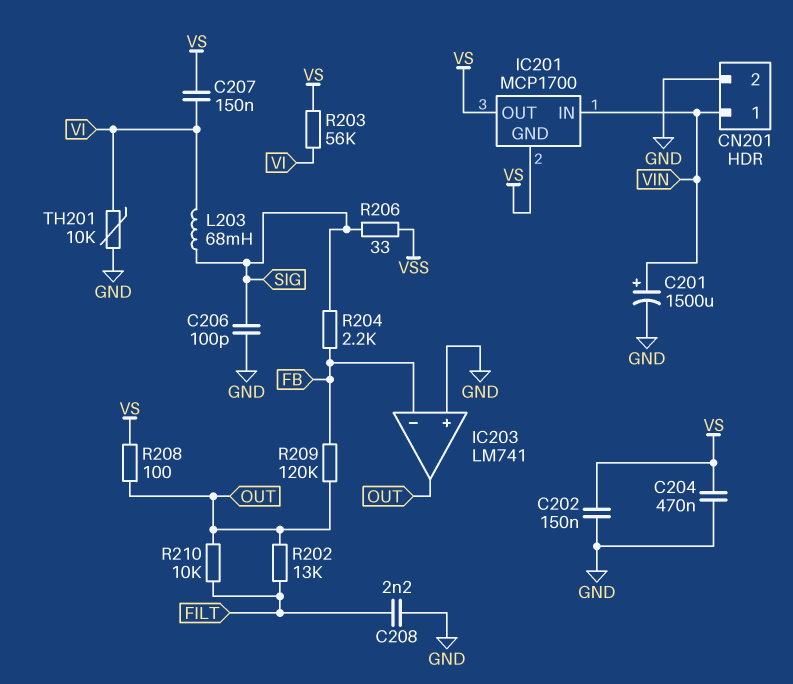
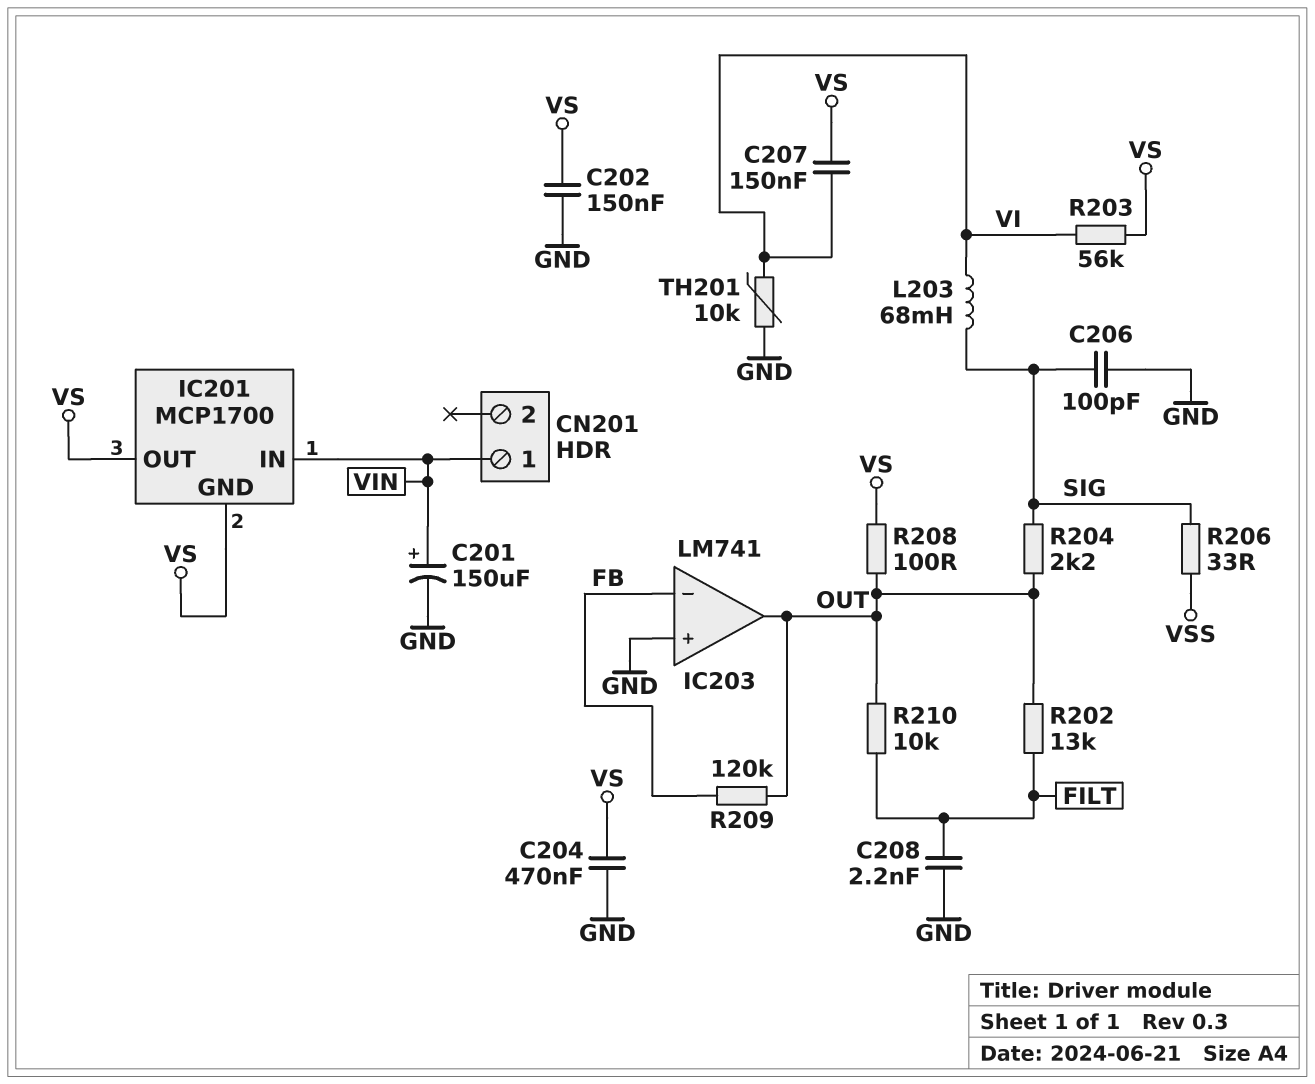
C201: 1500uF (plus VIN, minus GND) -> 150uF (plus VIN, minus GND)
CN201 pin 2: GND -> none
R204: 2.2k (FB, SIG) -> 2.2k (OUT, SIG)

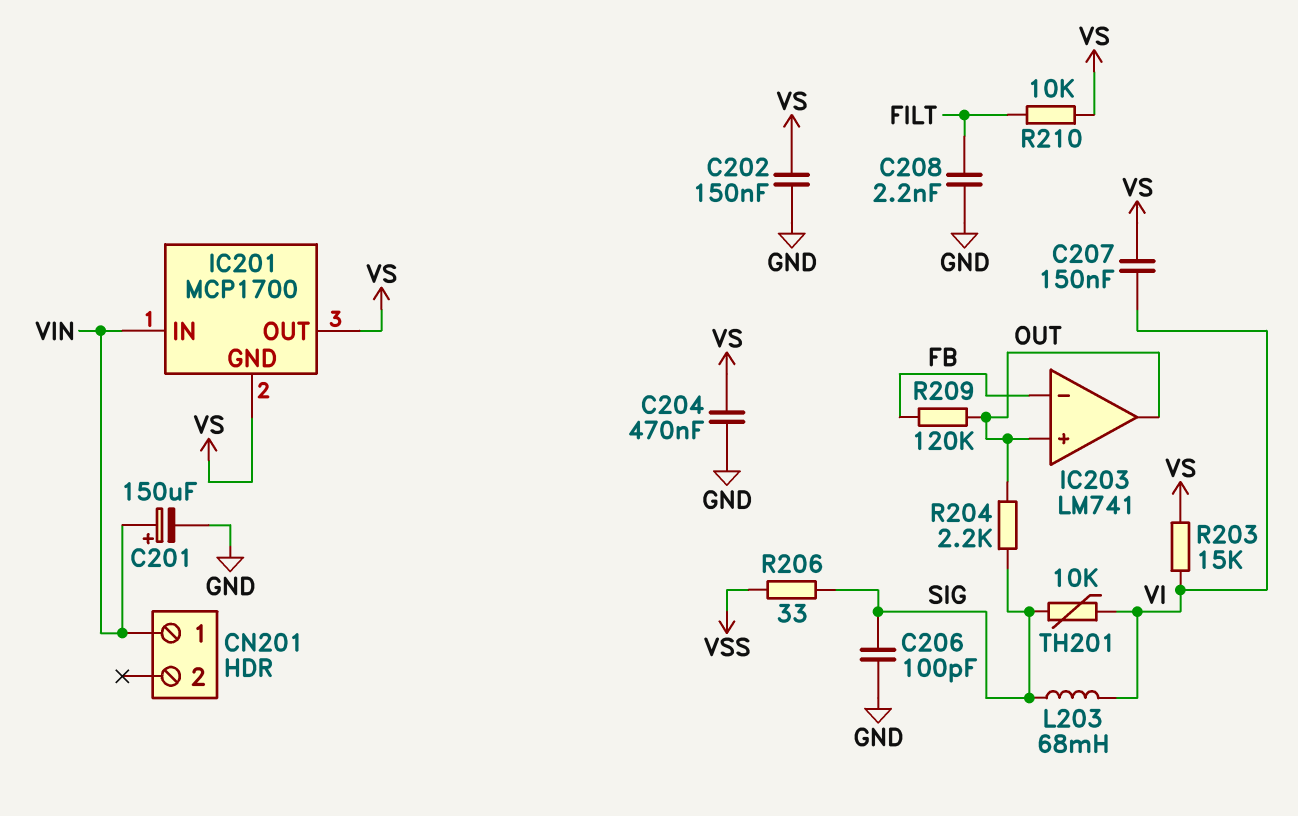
IC203 pin in+: GND -> OUT
R202: 13k (FILT, OUT) -> none
R203: 56k (VI, VS) -> 15k (VI, VS)
R208: 100 (OUT, VS) -> none
R210: 10k (FILT, OUT) -> 10k (FILT, VS)
TH201: 10k (GND, VI) -> 10k (SIG, VI)

